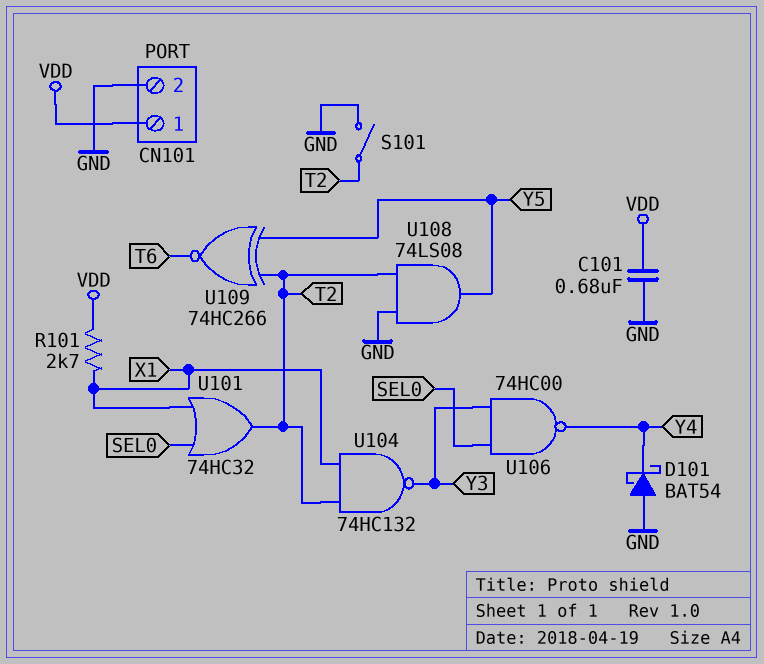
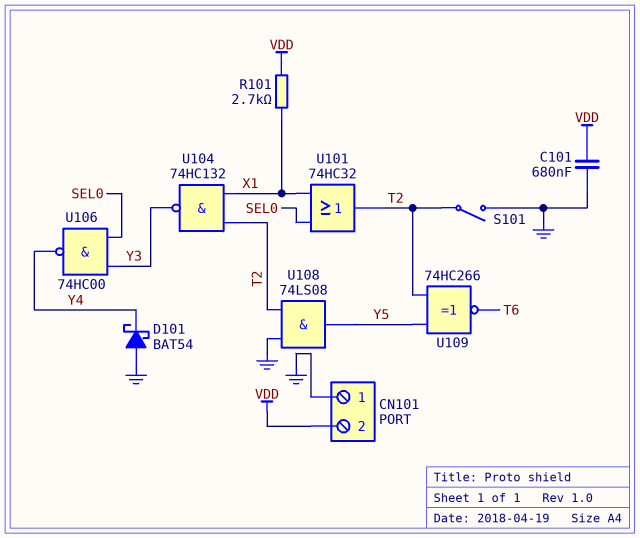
CN101 pin 1: VDD -> GND
CN101 pin 2: GND -> VDD

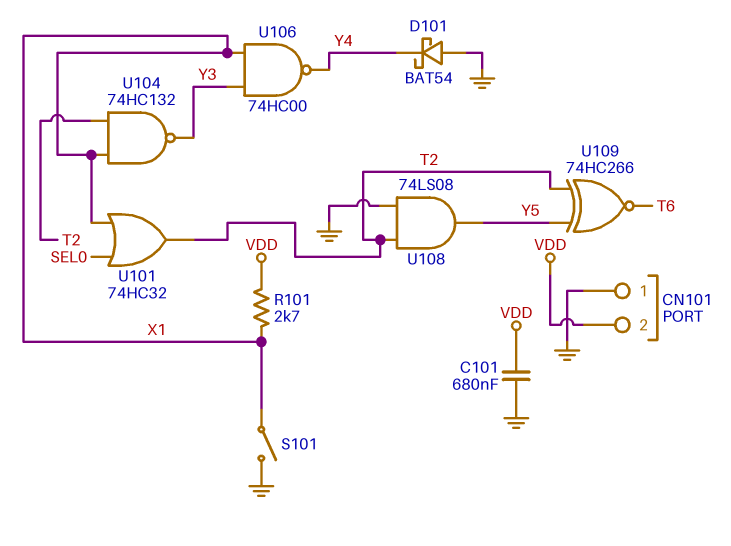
S101: switch (GND, T2) -> switch (GND, X1)
U106: NAND 74HC00 (in SEL0, in Y3, out Y4) -> NAND 74HC00 (in X1, in Y3, out Y4)

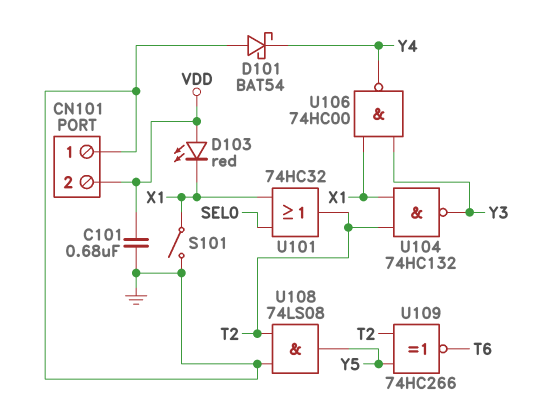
D103: none -> LED red (A VDD, K X1)
R101: 2.7k (VDD, X1) -> none

